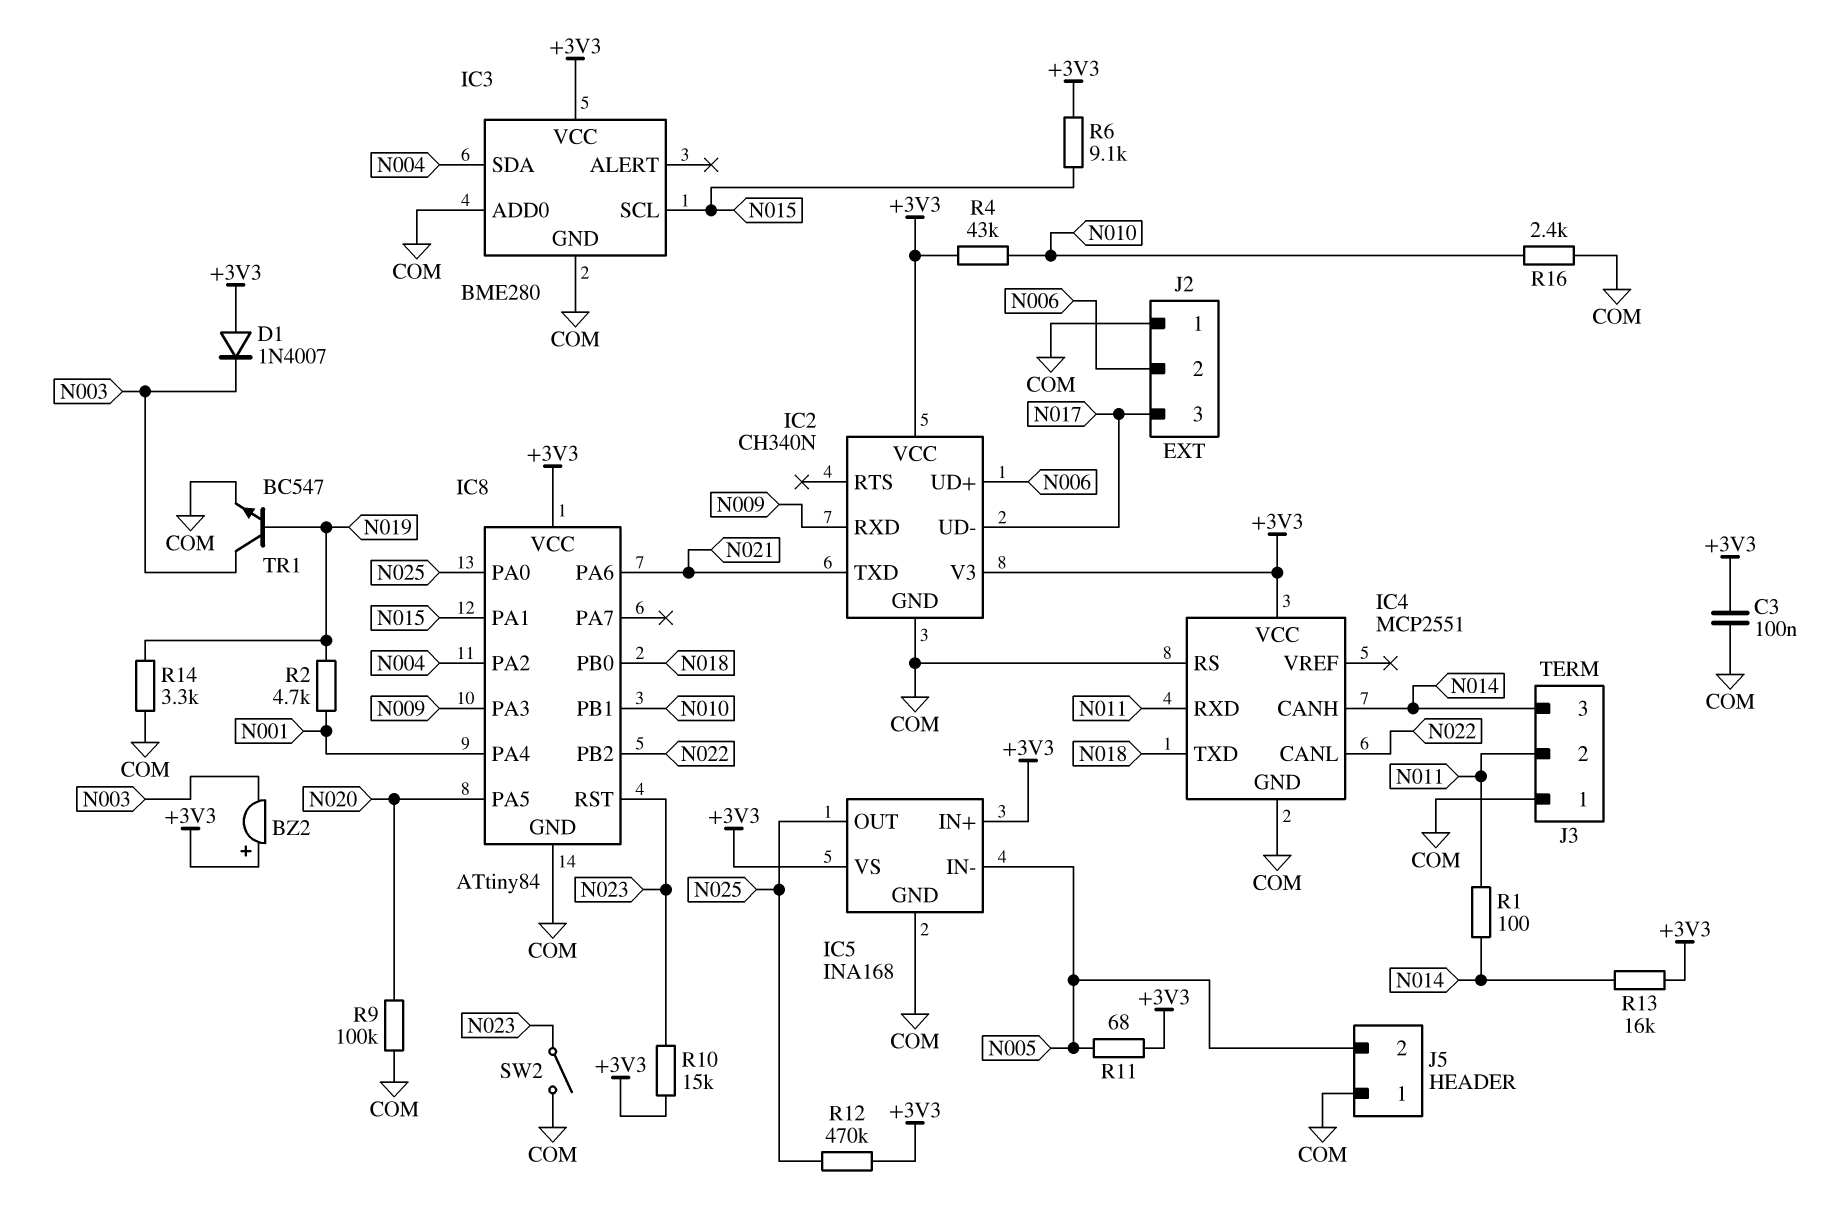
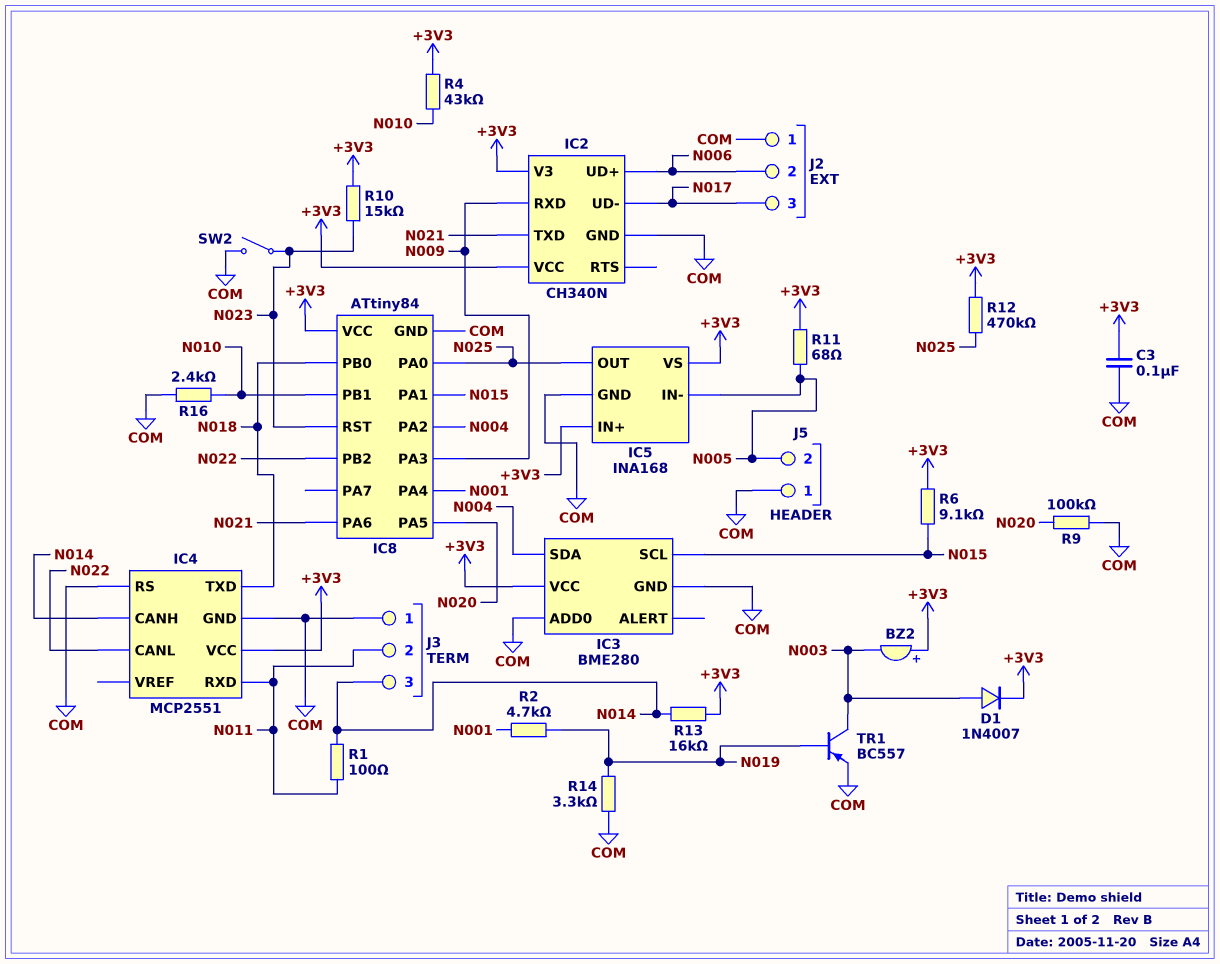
D1: diode 1N4007 (A +3V3, K N003) -> diode 1N4007 (A N003, K +3V3)
TR1: NPN BC547 (B N019, C N003, E COM) -> PNP BC557 (B N019, C N003, E COM)

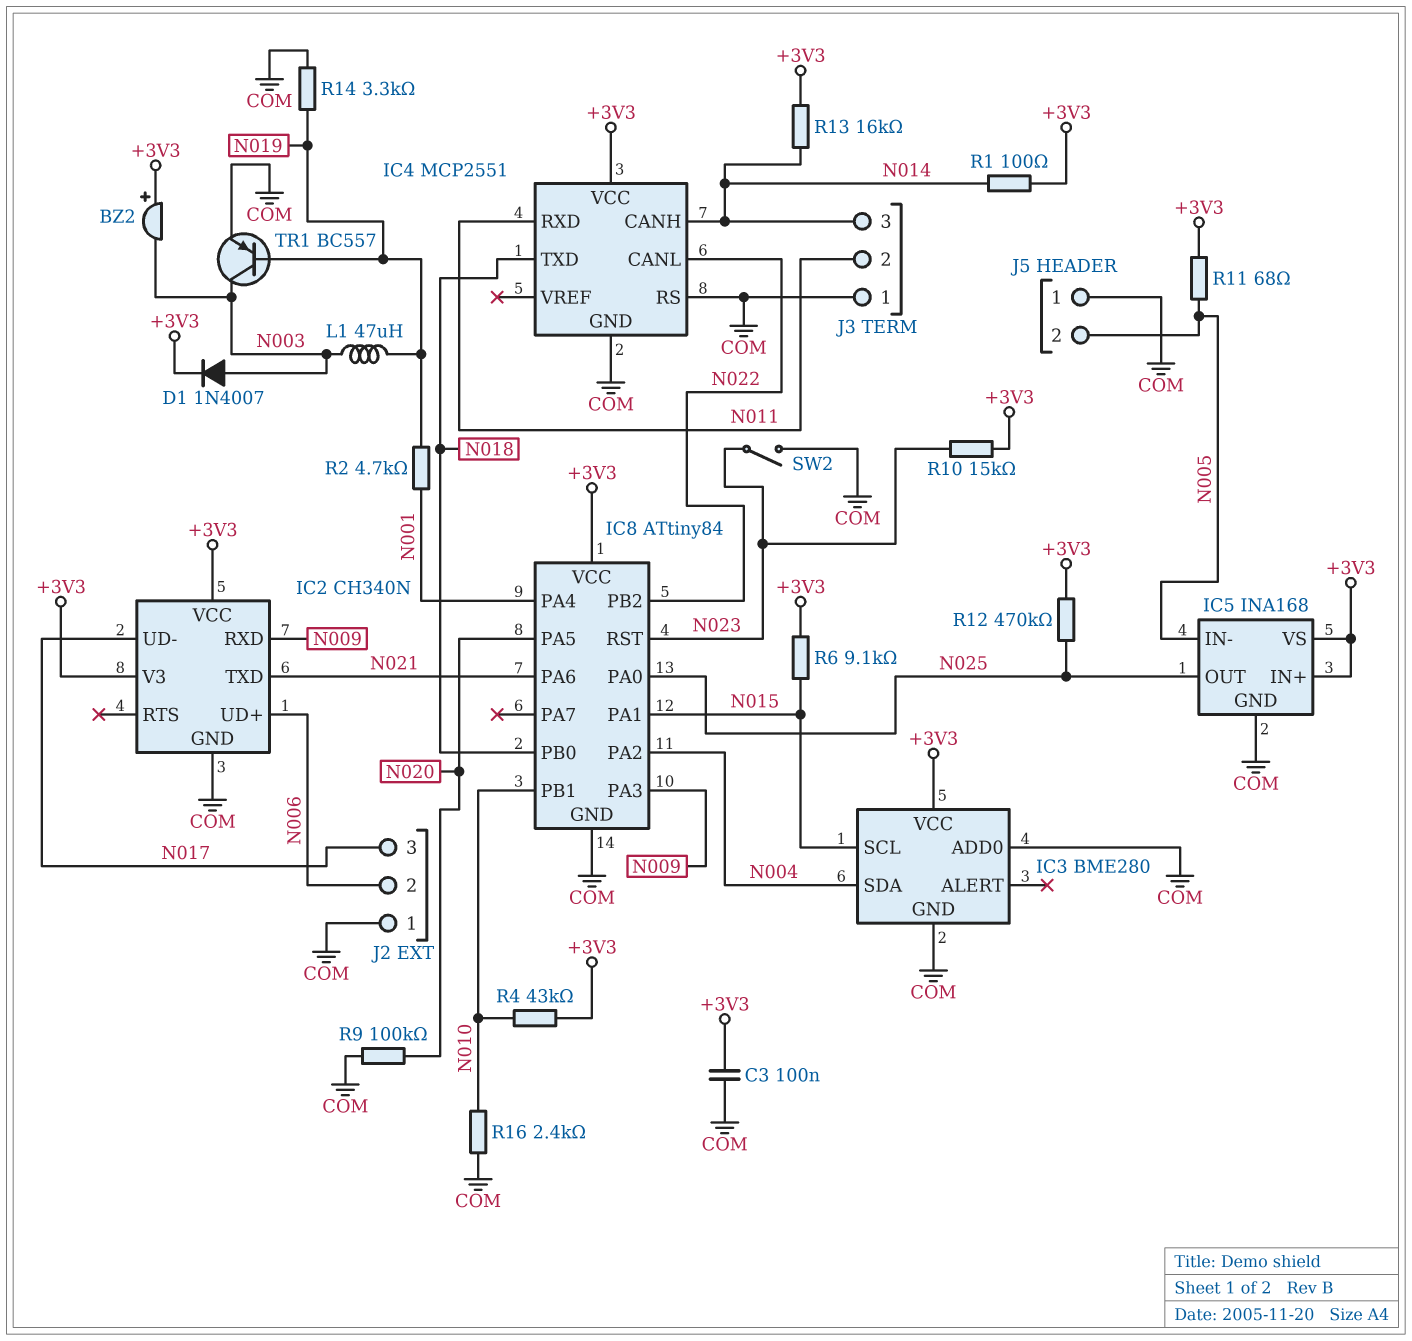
L1: none -> 47uH (N003, N019)
R1: 100 (N011, N014) -> 100 (+3V3, N014)

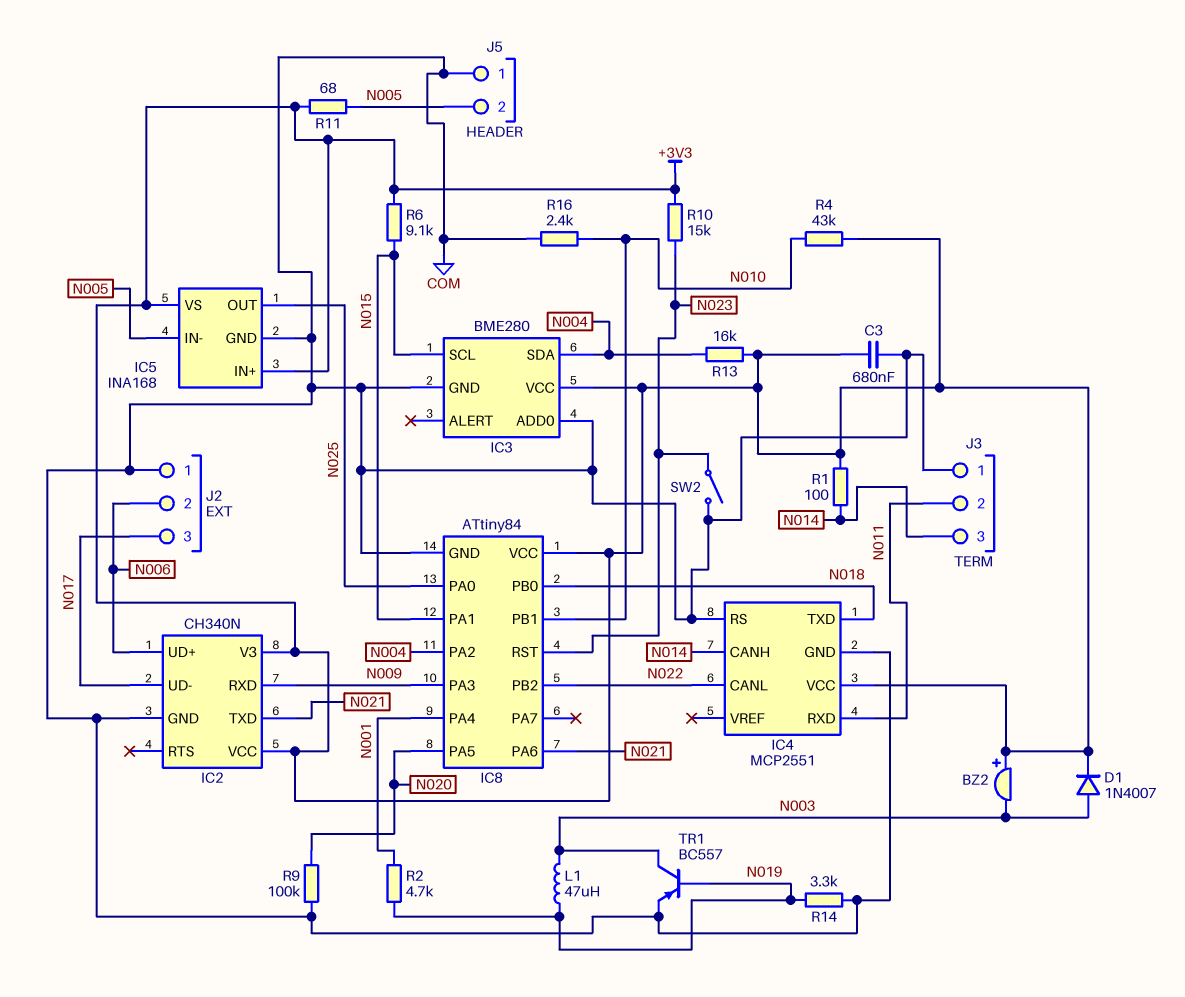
C3: 100nF (+3V3, COM) -> 680nF (+3V3, COM)
R12: 470k (+3V3, N025) -> none
R13: 16k (+3V3, N014) -> 16k (+3V3, N004)

